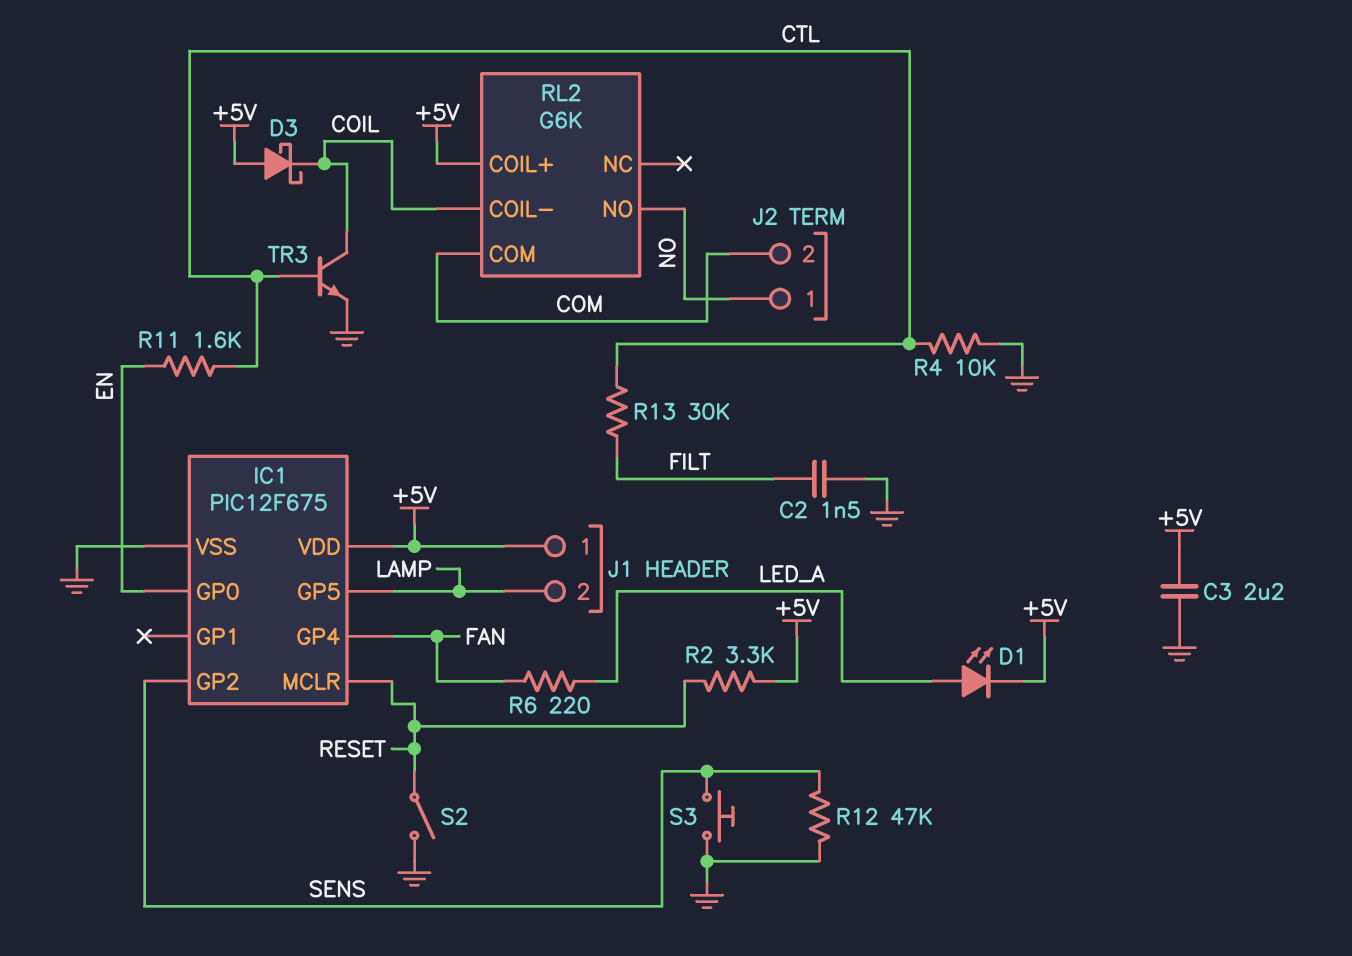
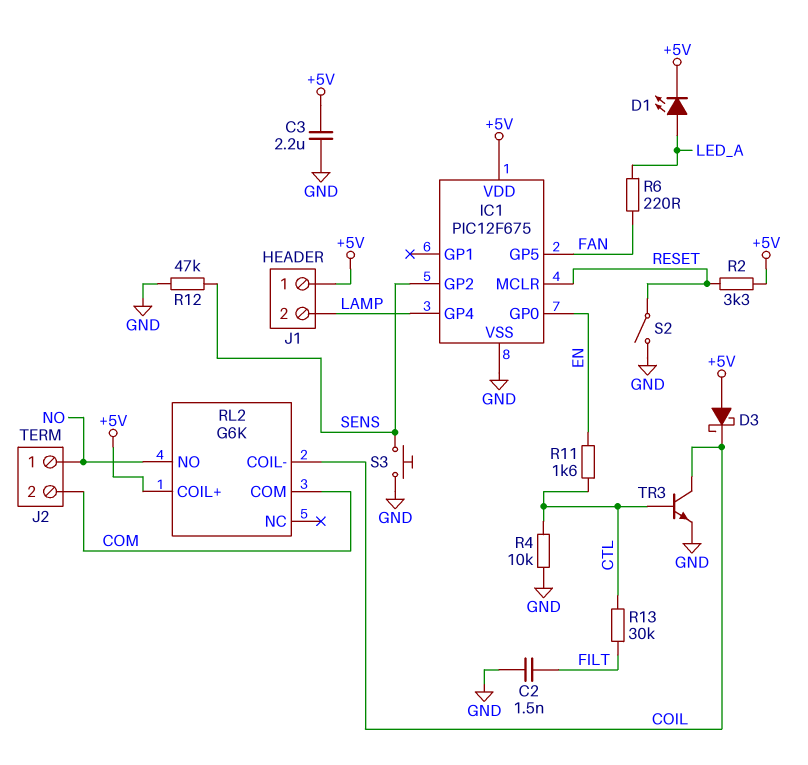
IC1 pin GP4: FAN -> LAMP
IC1 pin GP5: LAMP -> FAN

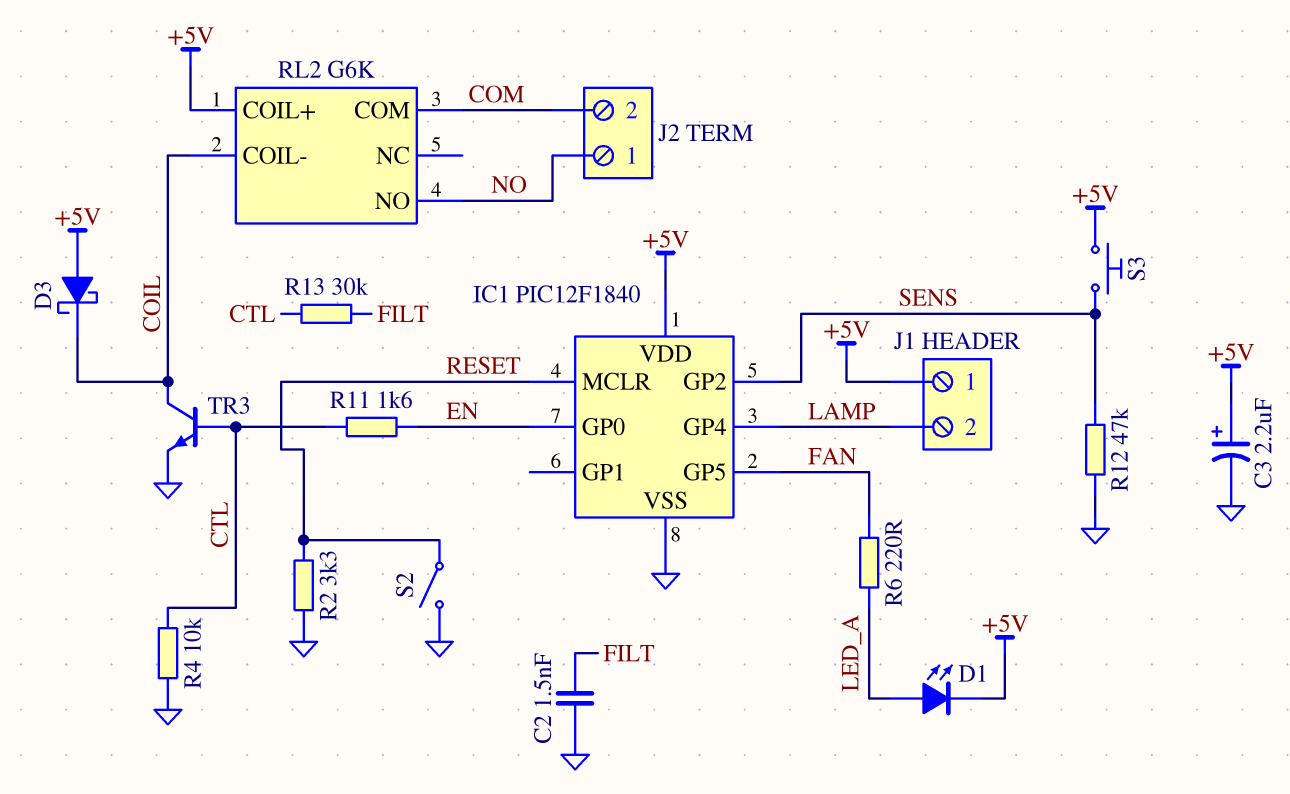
C3: 2.2uF (+5V, GND) -> 2.2uF (plus +5V, minus GND)
IC1: PIC12F675 -> PIC12F1840
R2: 3.3k (+5V, RESET) -> 3.3k (GND, RESET)
S3: button (GND, SENS) -> button (+5V, SENS)

